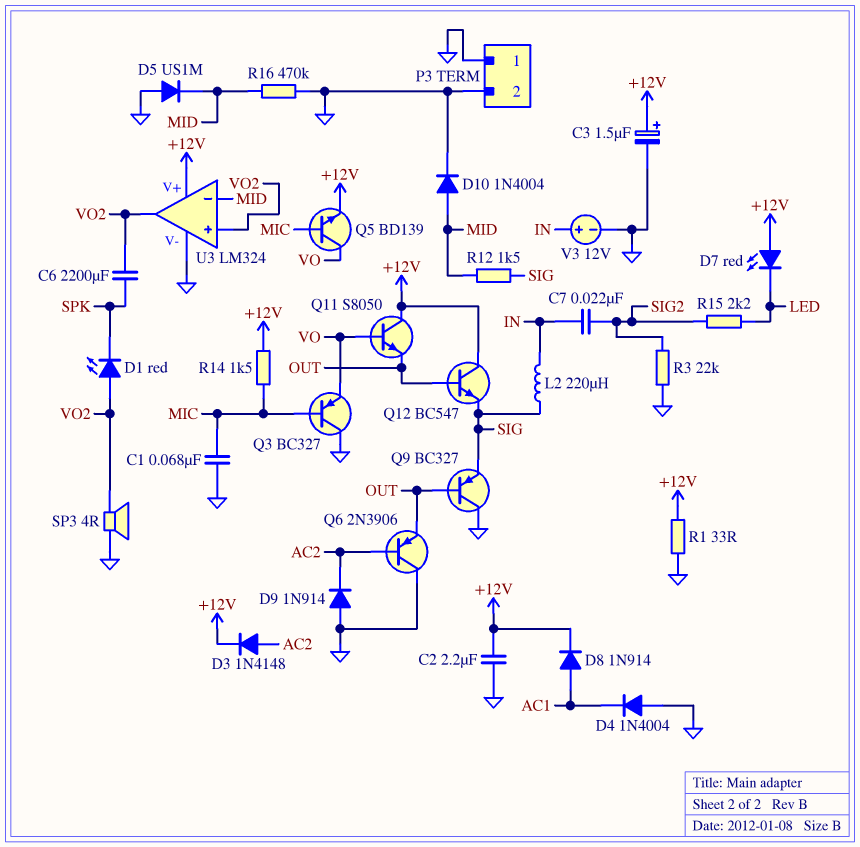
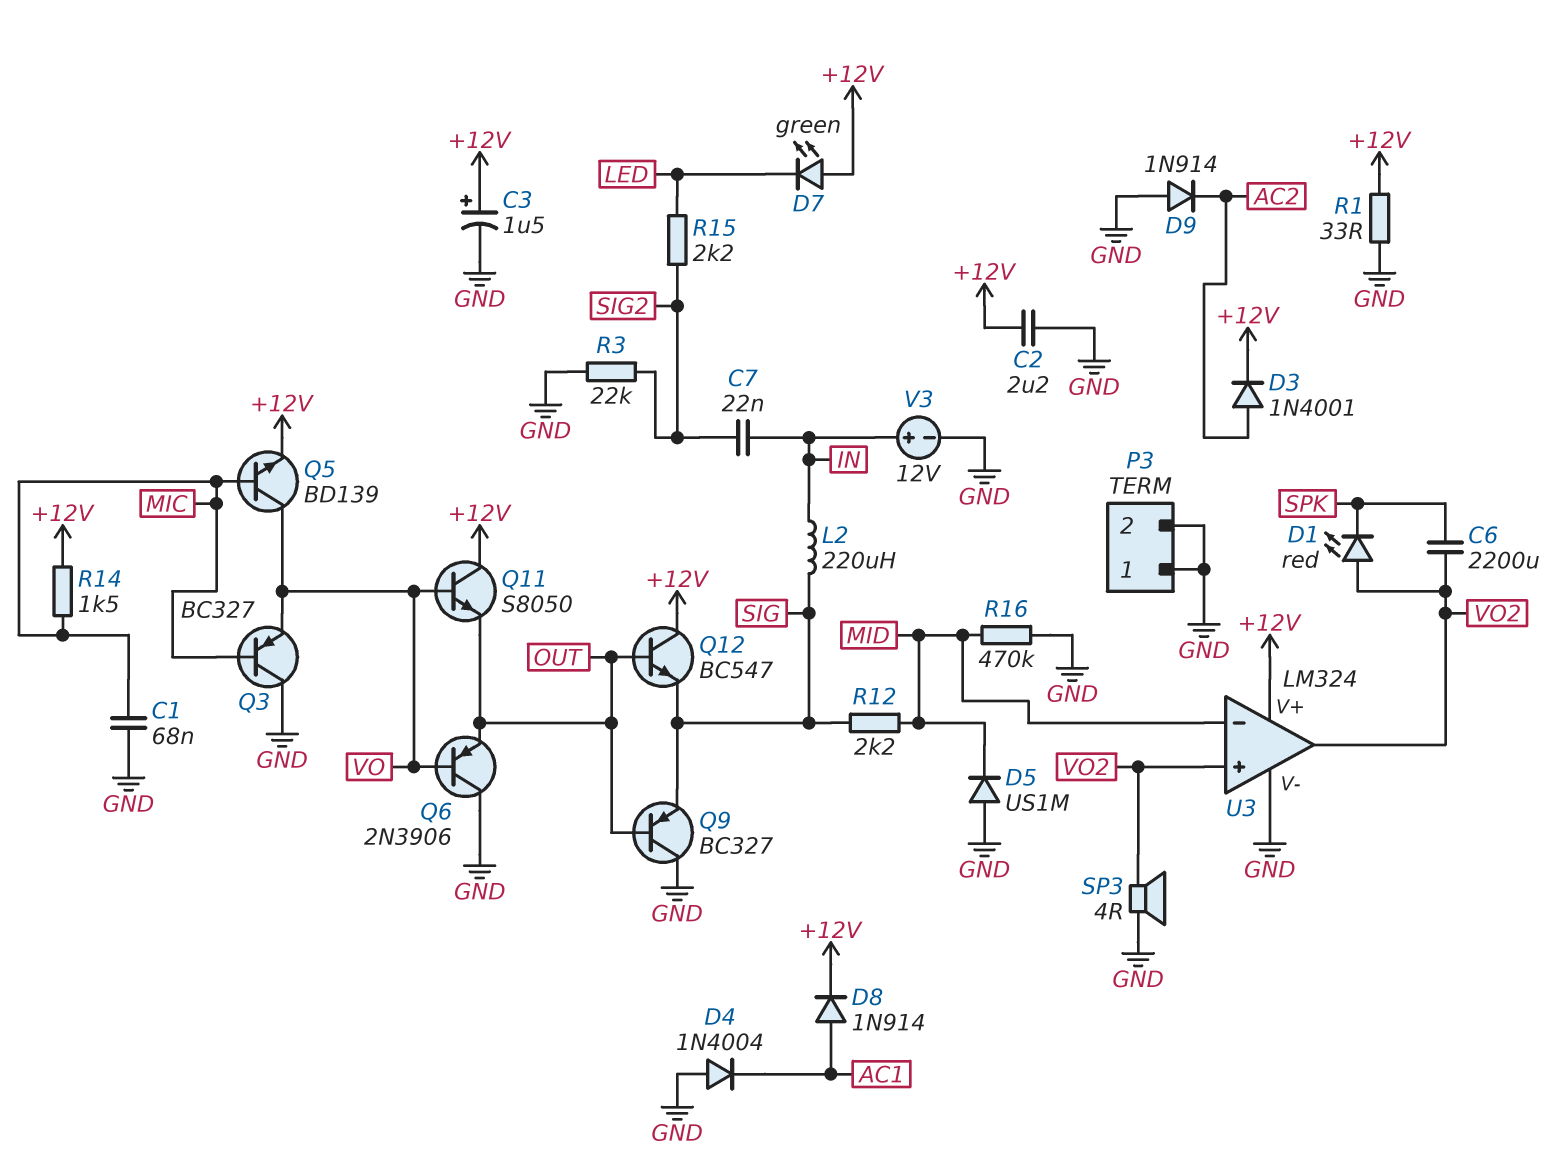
D3: diode 1N4148 (A AC2, K +12V) -> diode 1N4001 (A AC2, K +12V)
D7: LED red (A +12V, K LED) -> LED green (A +12V, K LED)
D10: diode 1N4004 (A MID, K GND) -> none
Q6: PNP 2N3906 (B AC2, C GND, E OUT) -> PNP 2N3906 (B VO, C GND, E OUT)
R12: 1.5k (MID, SIG) -> 2.2k (MID, SIG)

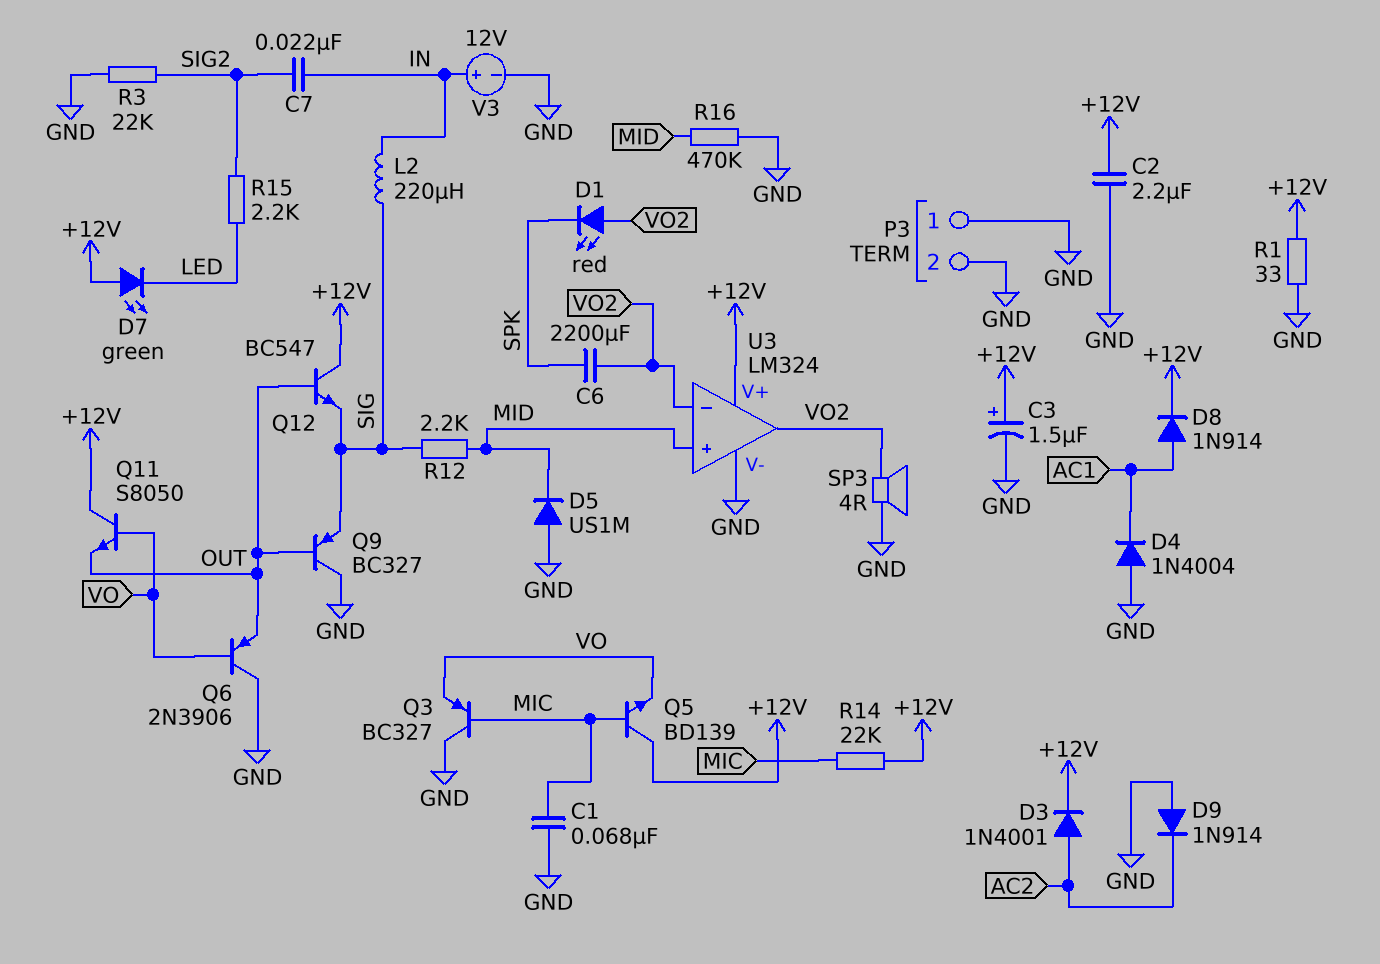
Q5: NPN BD139 (B MIC, C VO, E +12V) -> NPN BD139 (B MIC, C +12V, E VO)
R14: 1.5k (+12V, MIC) -> 22k (+12V, MIC)
U3 pin in+: VO2 -> MID
U3 pin in-: MID -> VO2

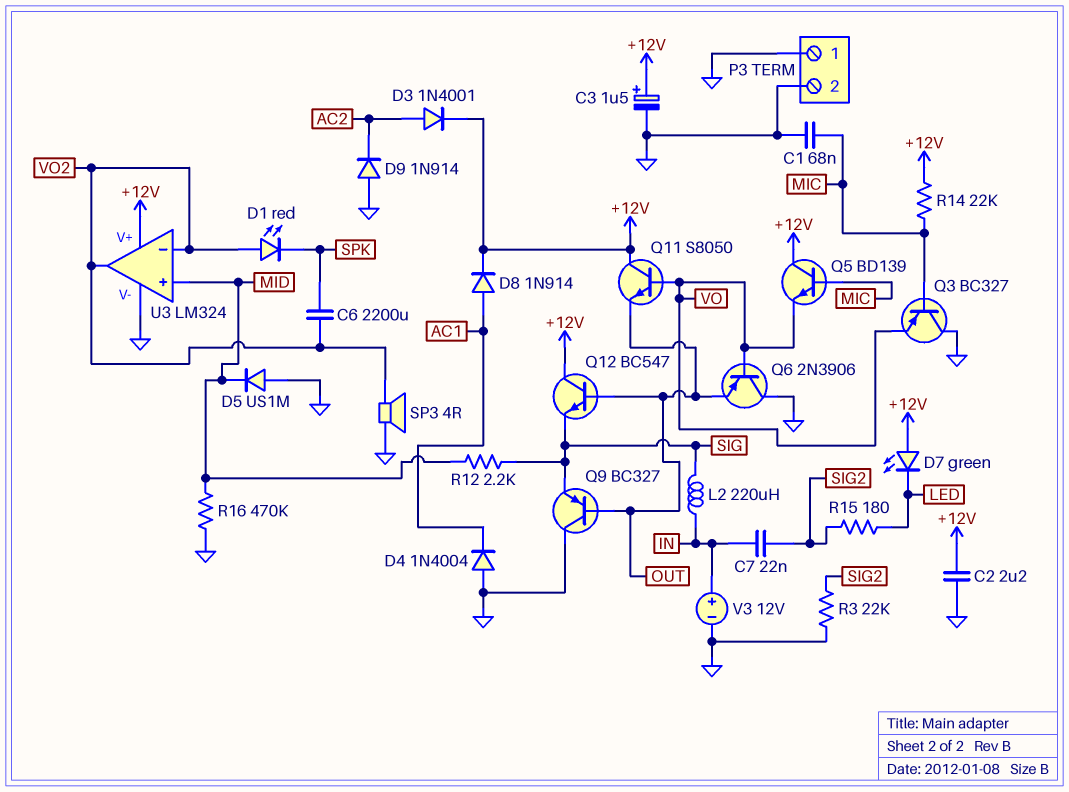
R1: 33 (+12V, GND) -> none
R15: 2.2k (LED, SIG2) -> 180 (LED, SIG2)

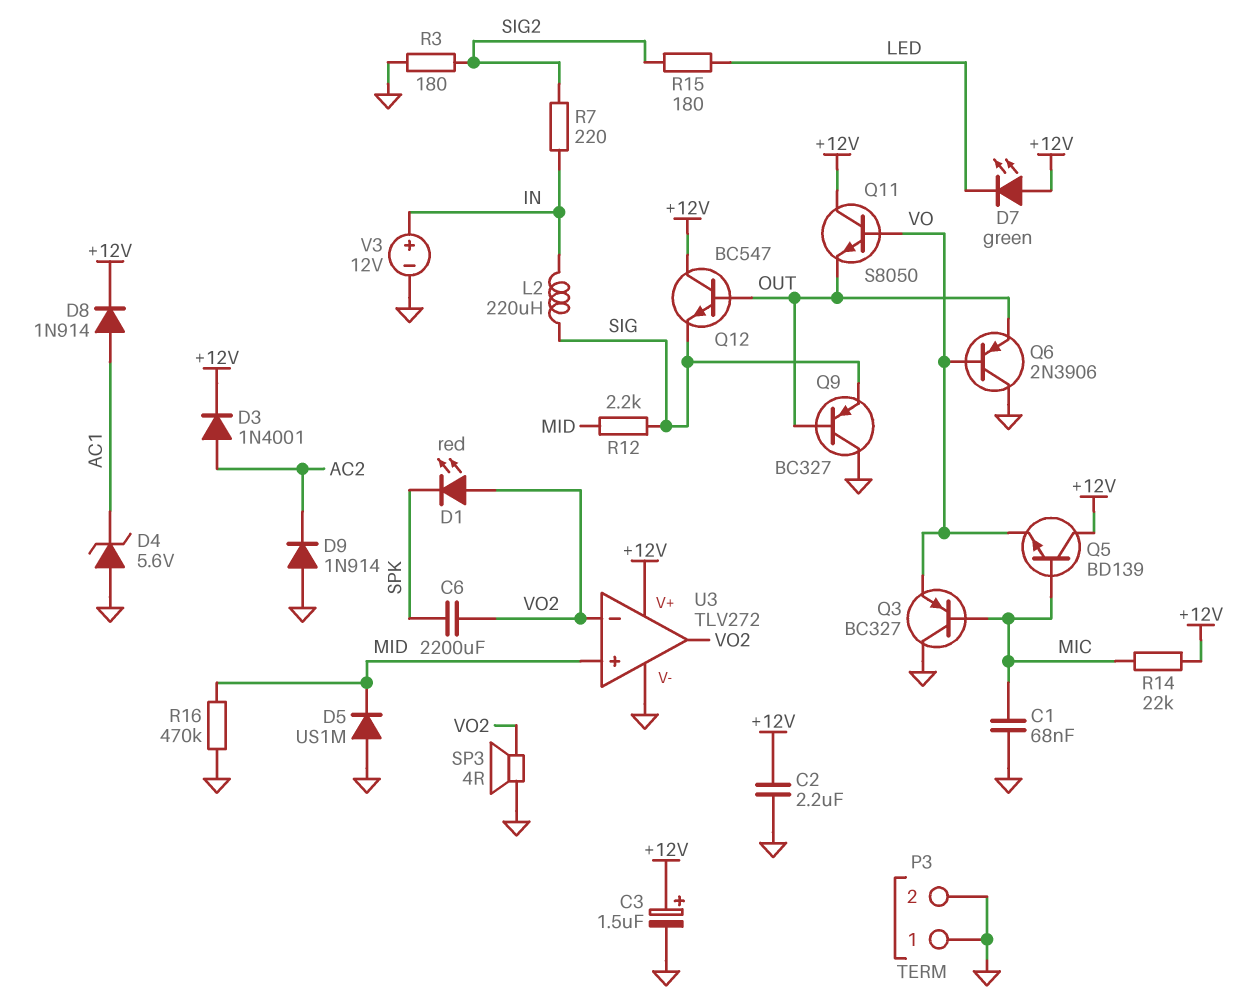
C7: 22nF (IN, SIG2) -> none
D4: diode 1N4004 (A GND, K AC1) -> zener 5.6V (A GND, K AC1)
R3: 22k (GND, SIG2) -> 180 (GND, SIG2)
R7: none -> 220 (IN, SIG2)
U3: LM324 -> TLV272

